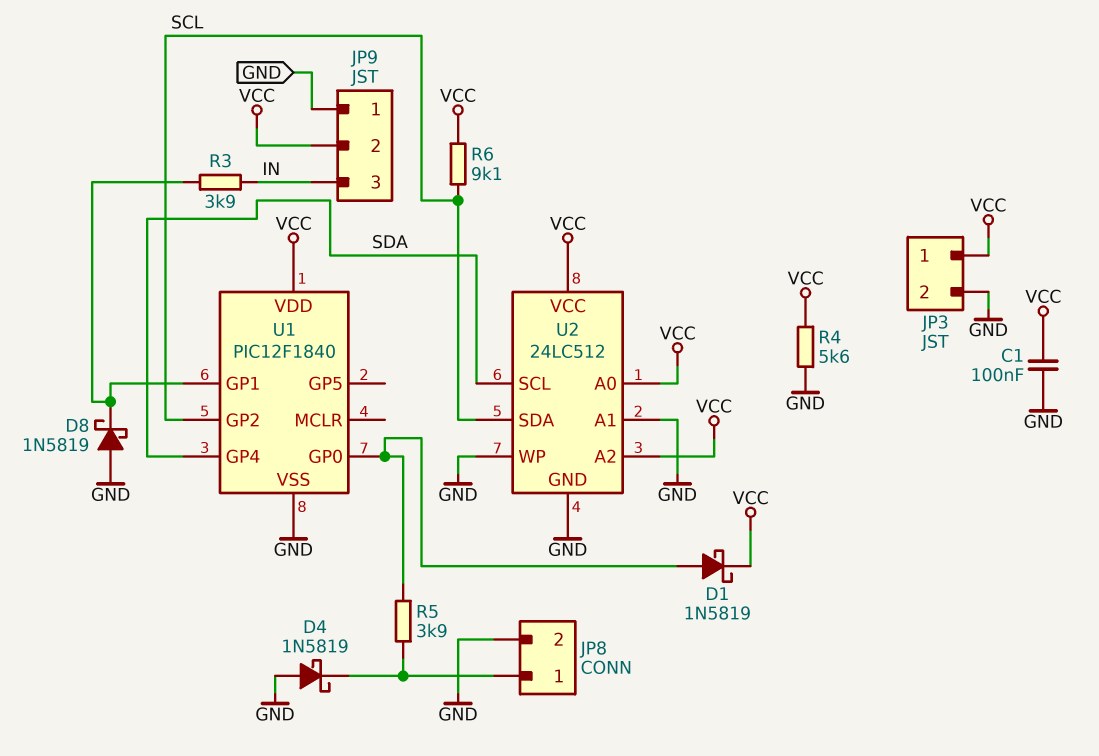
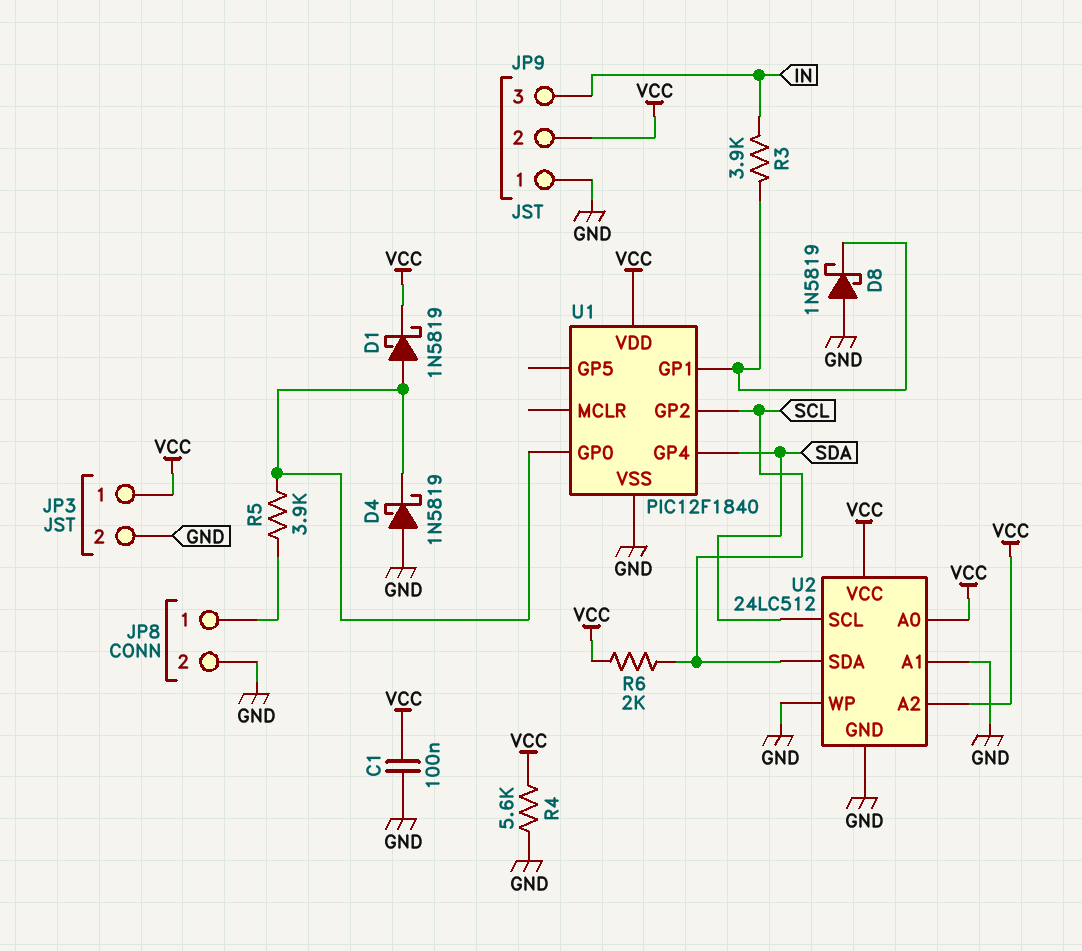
D4: schottky 1N5819 (A GND, K JP8/1) -> schottky 1N5819 (A GND, K U1/GP0)
R6: 9.1k (SCL, VCC) -> 2k (SCL, VCC)

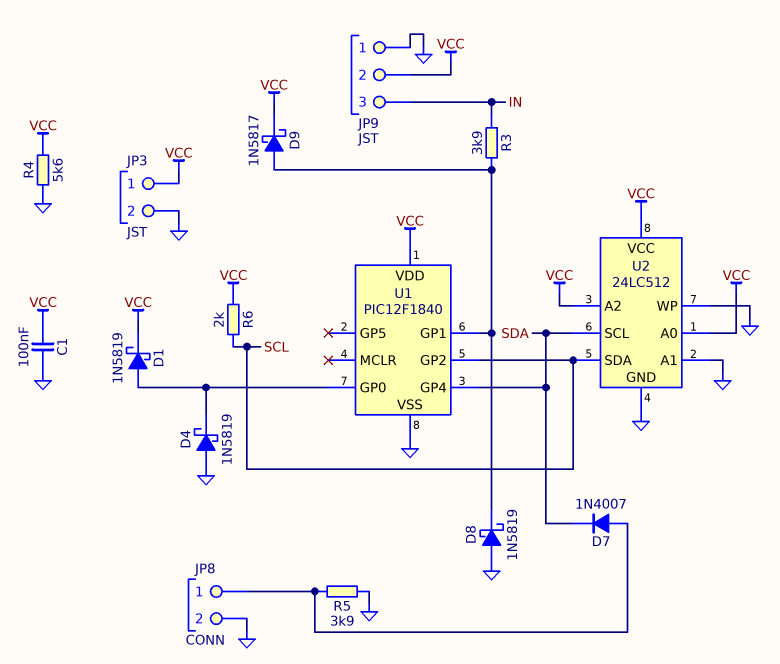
D7: none -> diode 1N4007 (A JP8/1, K SDA)
D9: none -> schottky 1N5817 (A U1/GP1, K VCC)
R5: 3.9k (JP8/1, U1/GP0) -> 3.9k (GND, JP8/1)

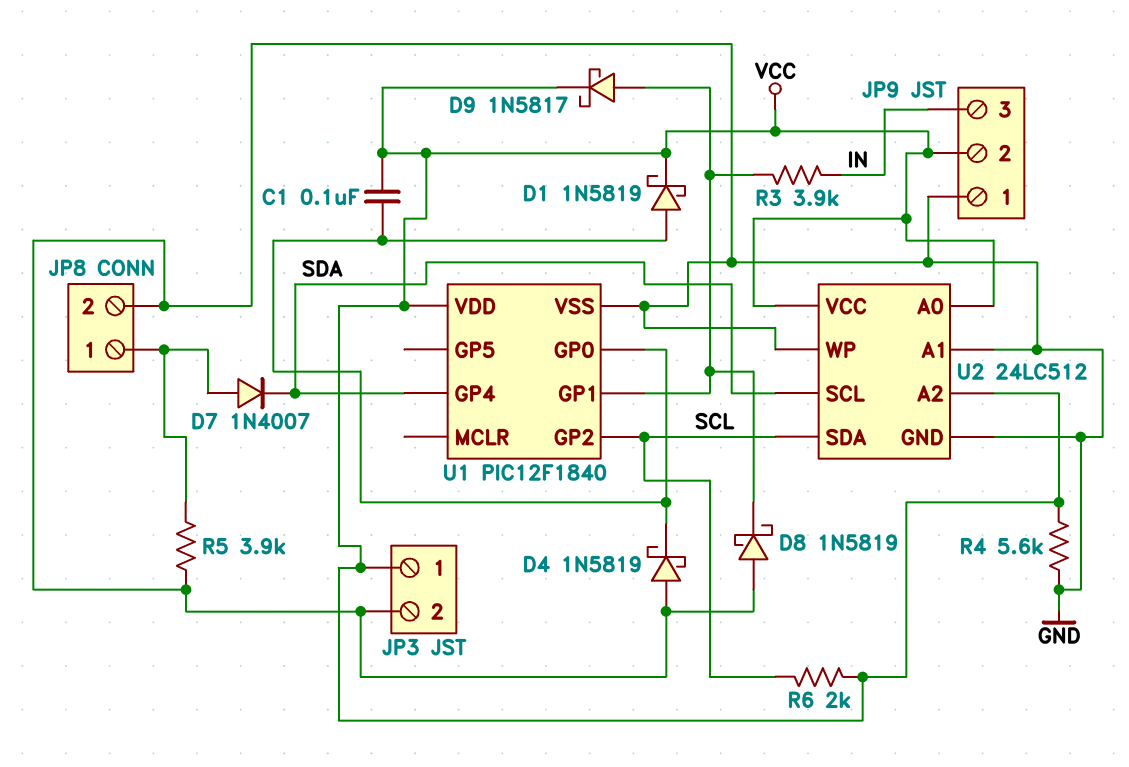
C1: 100nF (GND, VCC) -> 100nF (U1/GP0, VCC)

